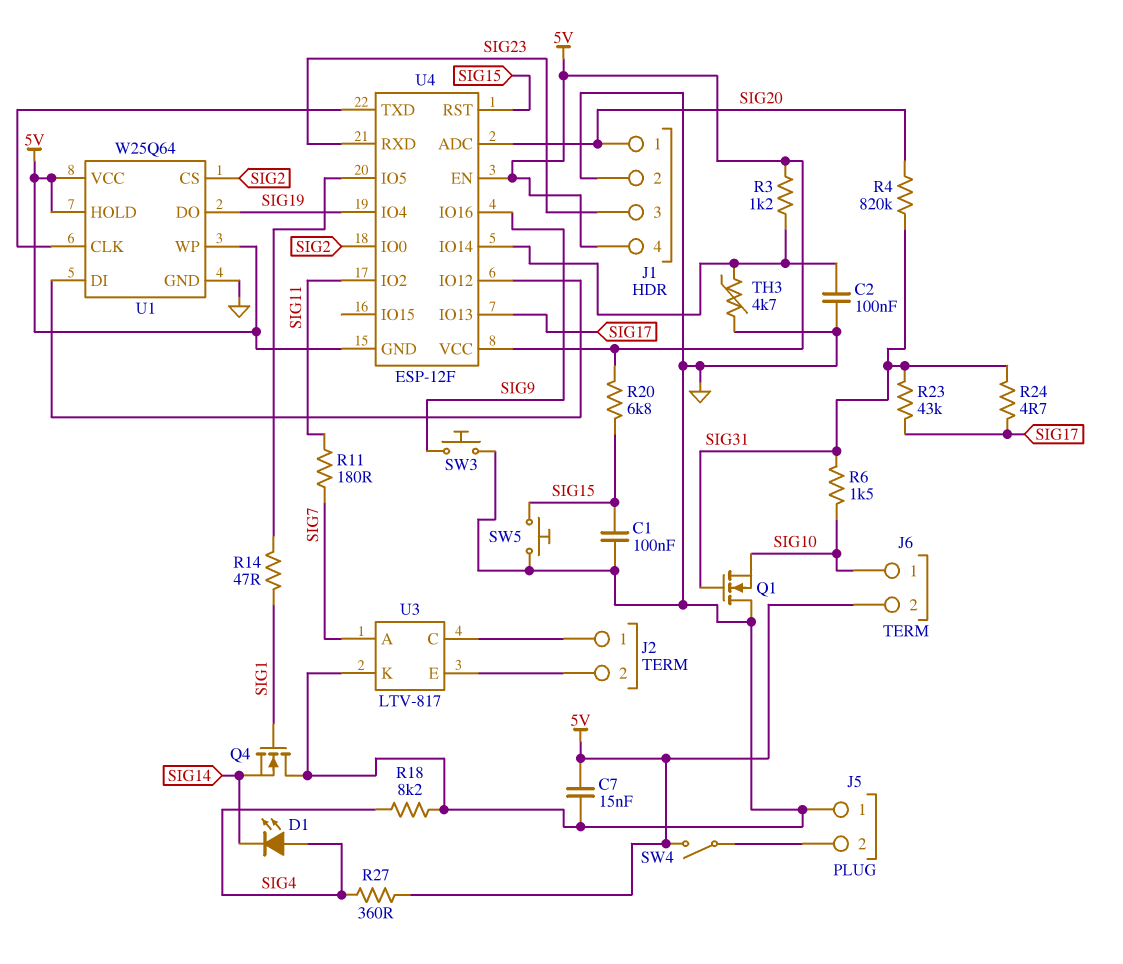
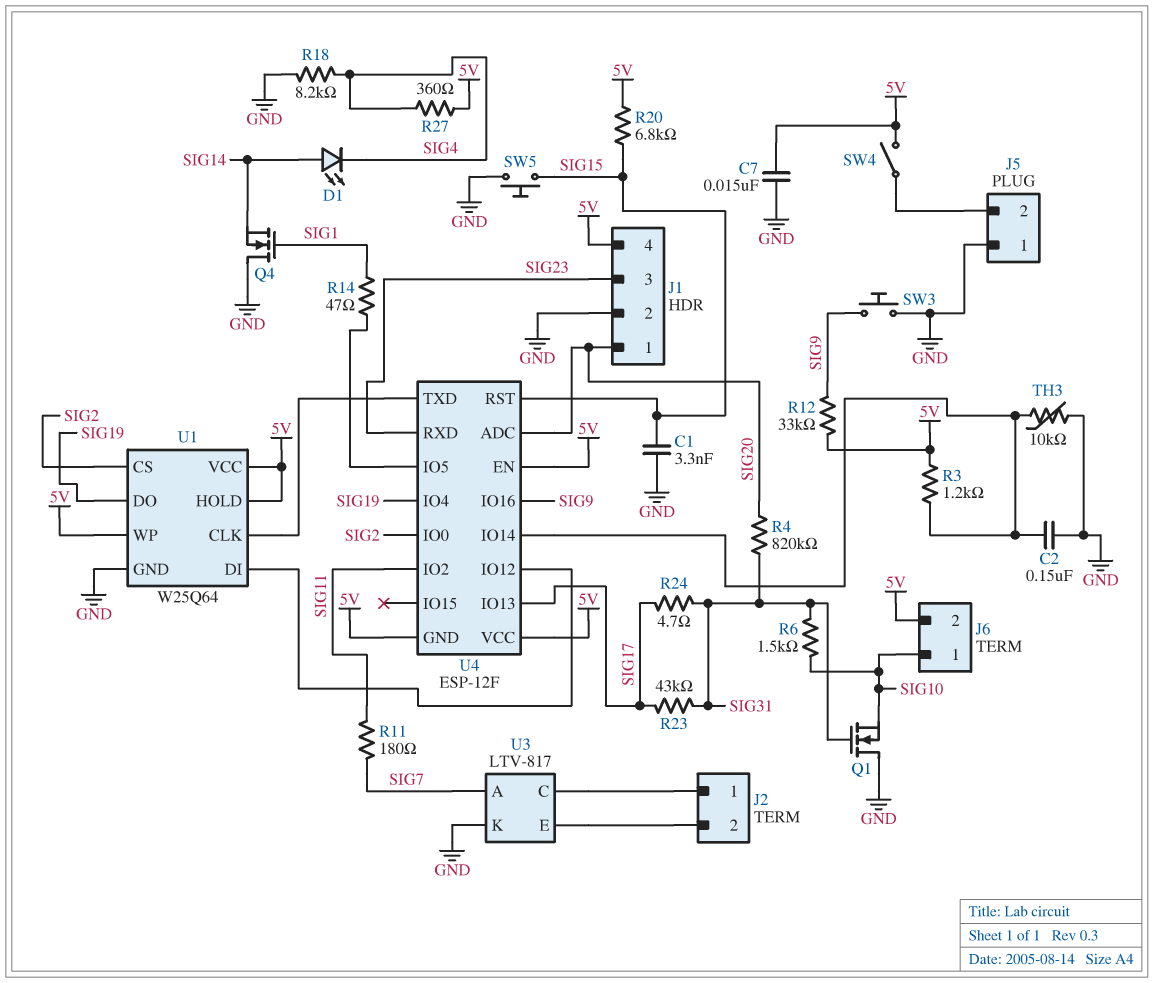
C1: 100nF (GND, SIG15) -> 3.3nF (GND, SIG15)
C2: 100nF (GND, U4/IO14) -> 150nF (GND, U4/IO14)
D1: LED (A SIG4, K SIG14) -> LED (A SIG14, K SIG4)
R12: none -> 33k (5V, SIG9)
TH3: 4.7k (GND, U4/IO14) -> 10k (GND, U4/IO14)

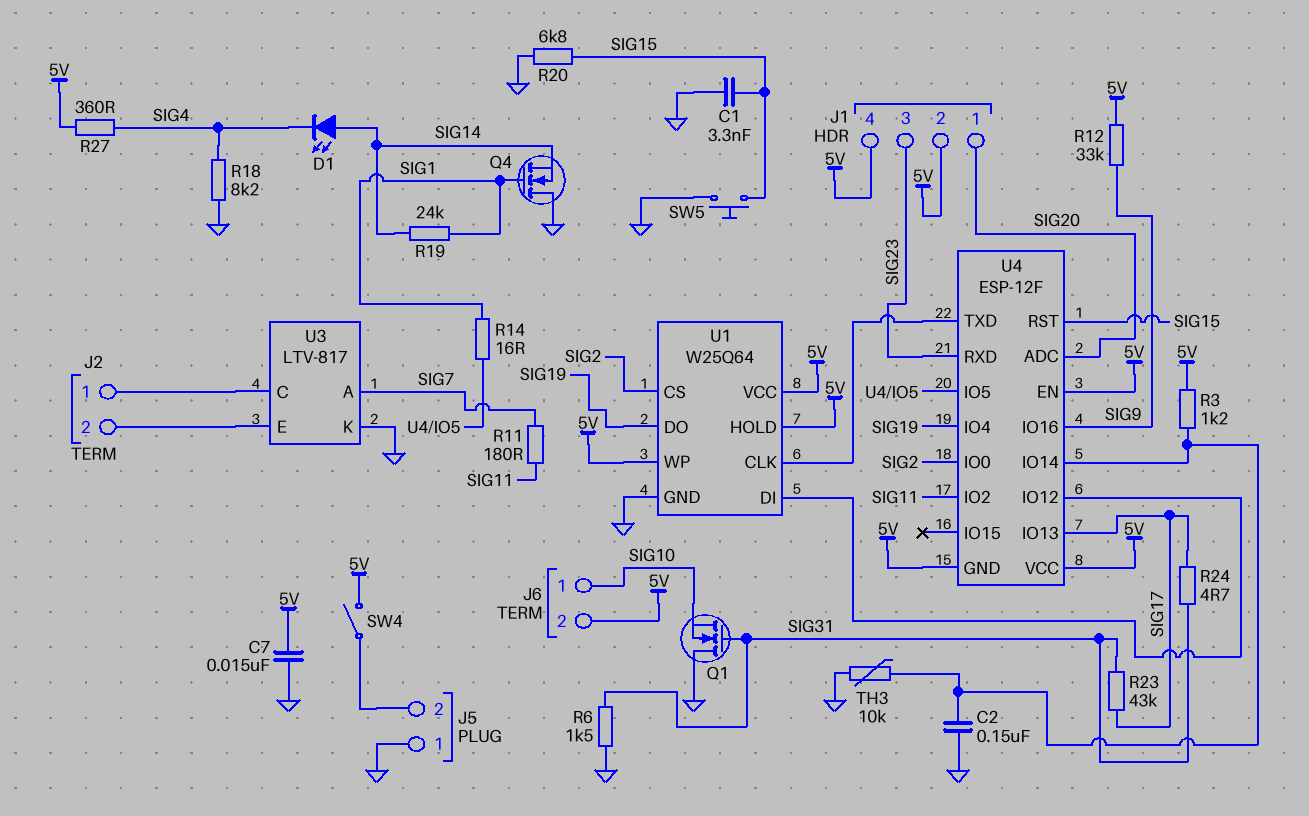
J1 pin 2: GND -> 5V
R4: 820k (SIG20, SIG31) -> none
R6: 1.5k (SIG10, SIG31) -> 1.5k (GND, SIG31)
R14: 47 (SIG1, U4/IO5) -> 16 (SIG1, U4/IO5)
R19: none -> 24k (SIG1, SIG14)
R20: 6.8k (5V, SIG15) -> 6.8k (GND, SIG15)
SW3: button (GND, SIG9) -> none

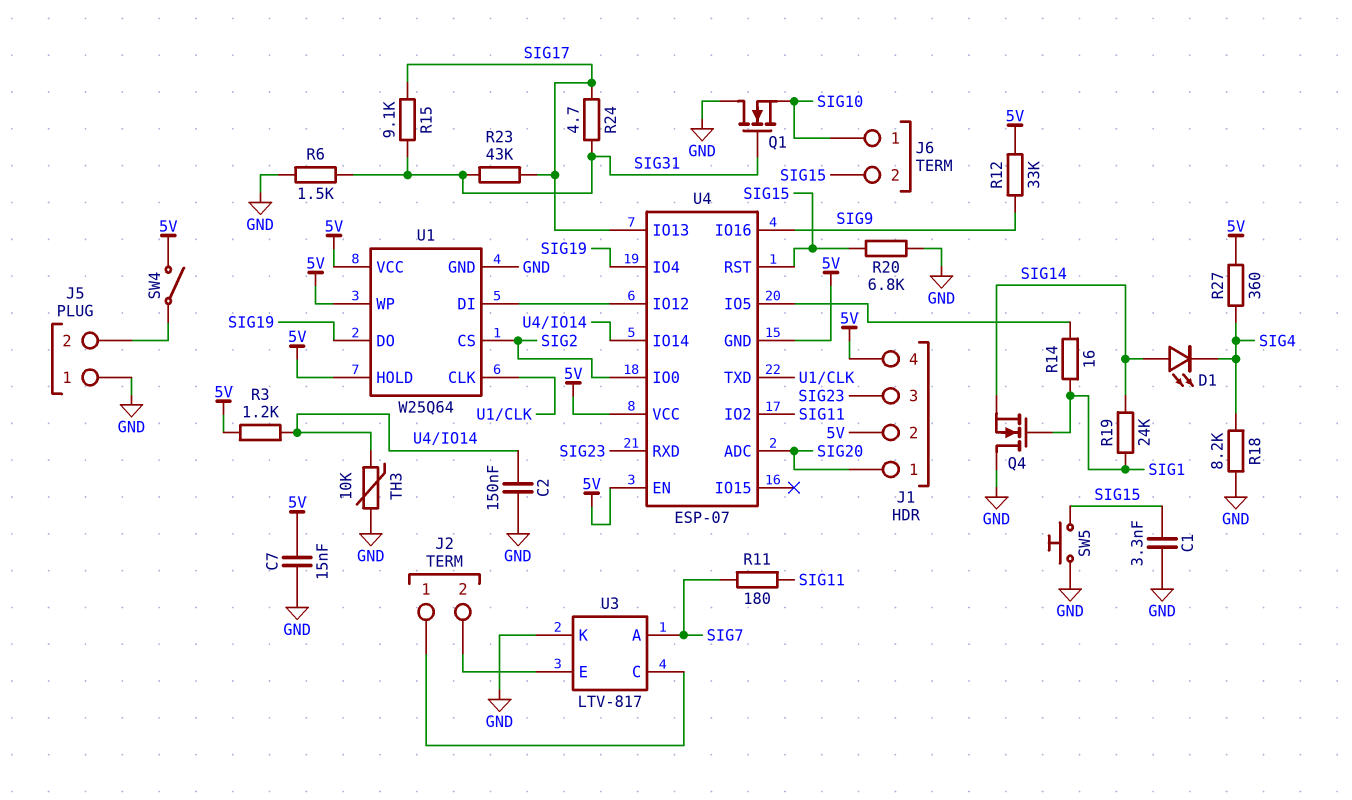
J6 pin 2: 5V -> SIG15
R15: none -> 9.1k (SIG17, SIG31)
U4: ESP-12F -> ESP-07

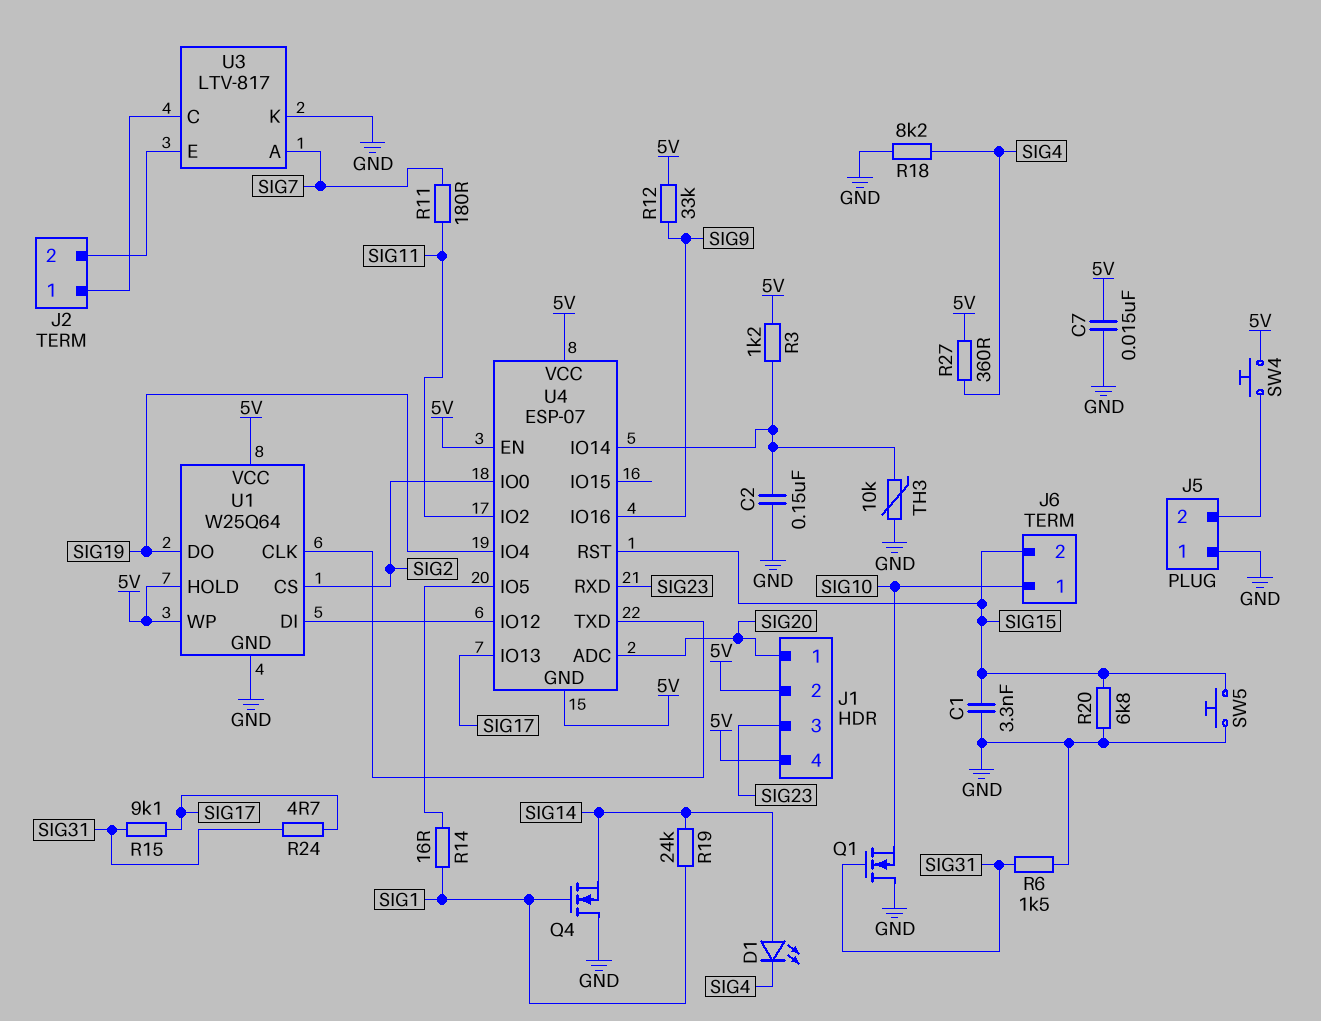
R23: 43k (SIG17, SIG31) -> none
SW4: switch (5V, J5/2) -> button (5V, J5/2)

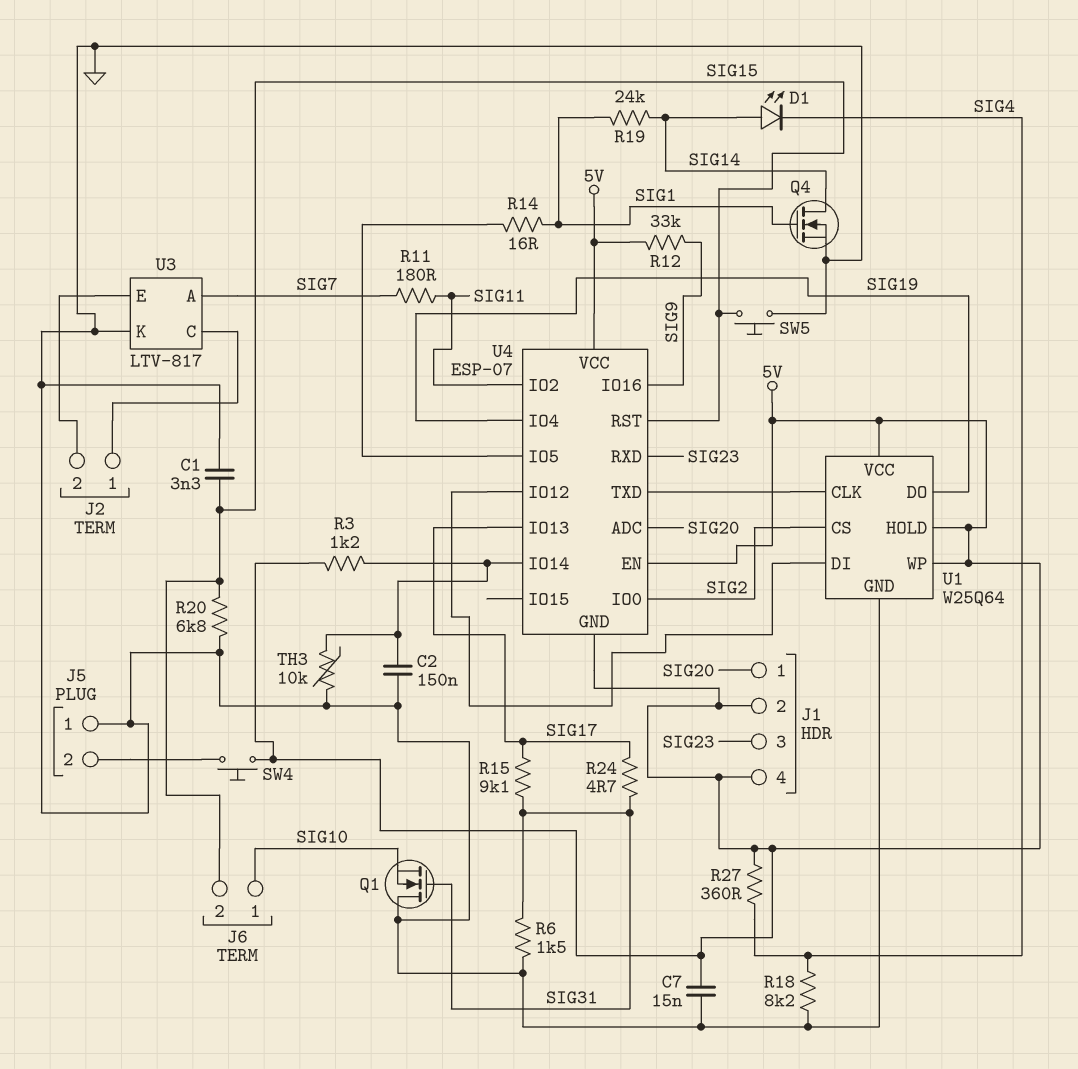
Q4: NMOS (G SIG1, D GND, S SIG14) -> NMOS (G SIG1, D SIG14, S GND)

